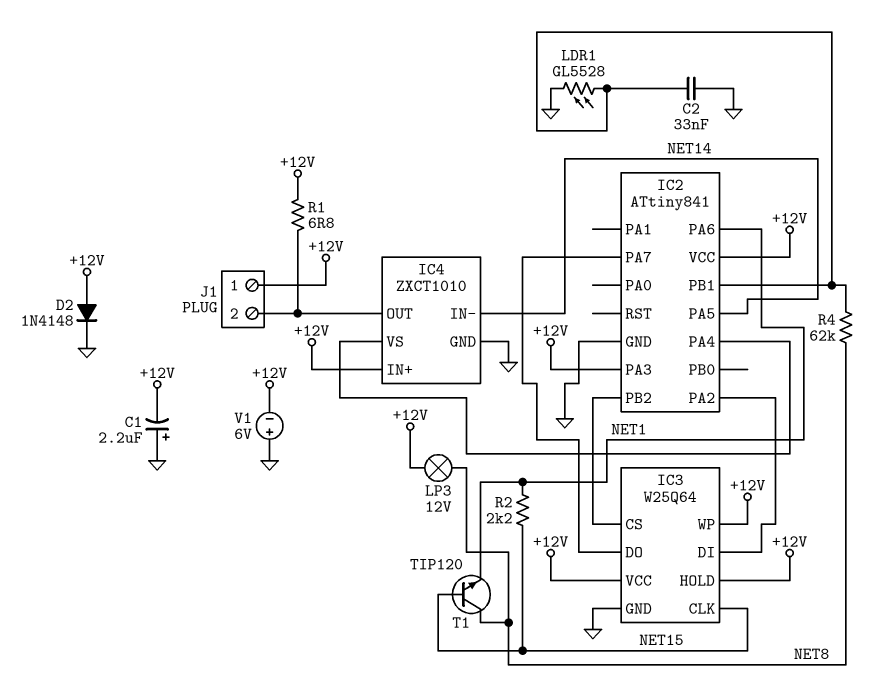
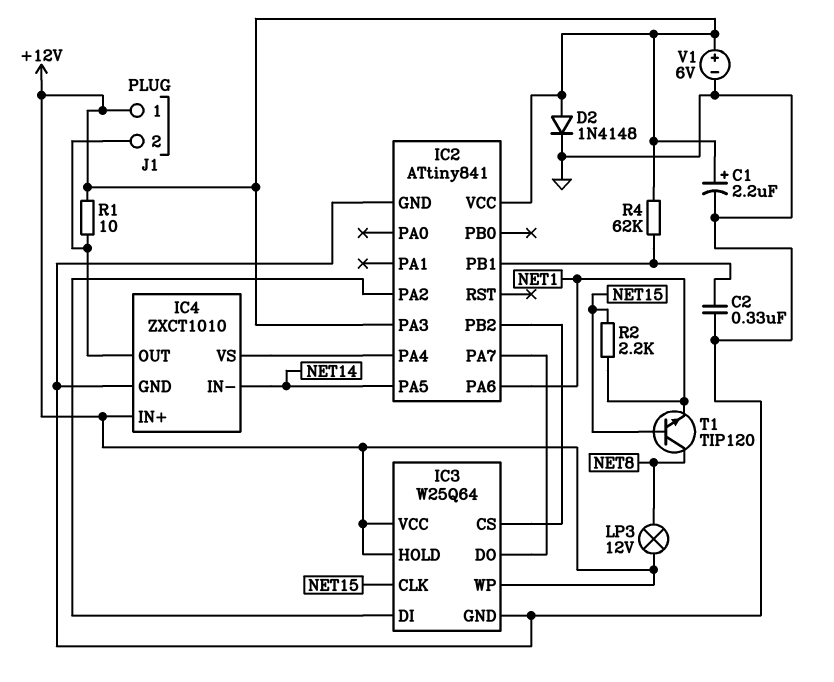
C1: 2.2uF (plus GND, minus +12V) -> 2.2uF (plus +12V, minus GND)
C2: 33nF (GND, IC2/PB1) -> 330nF (GND, IC2/PB1)
LDR1: GL5528 (GND, IC2/PB1) -> none
R1: 6.8 (+12V, IC4/OUT) -> 10 (+12V, IC4/OUT)
R4: 62k (IC2/PB1, NET8) -> 62k (+12V, IC2/PB1)
V1: 6V (plus GND, minus +12V) -> 6V (plus +12V, minus GND)

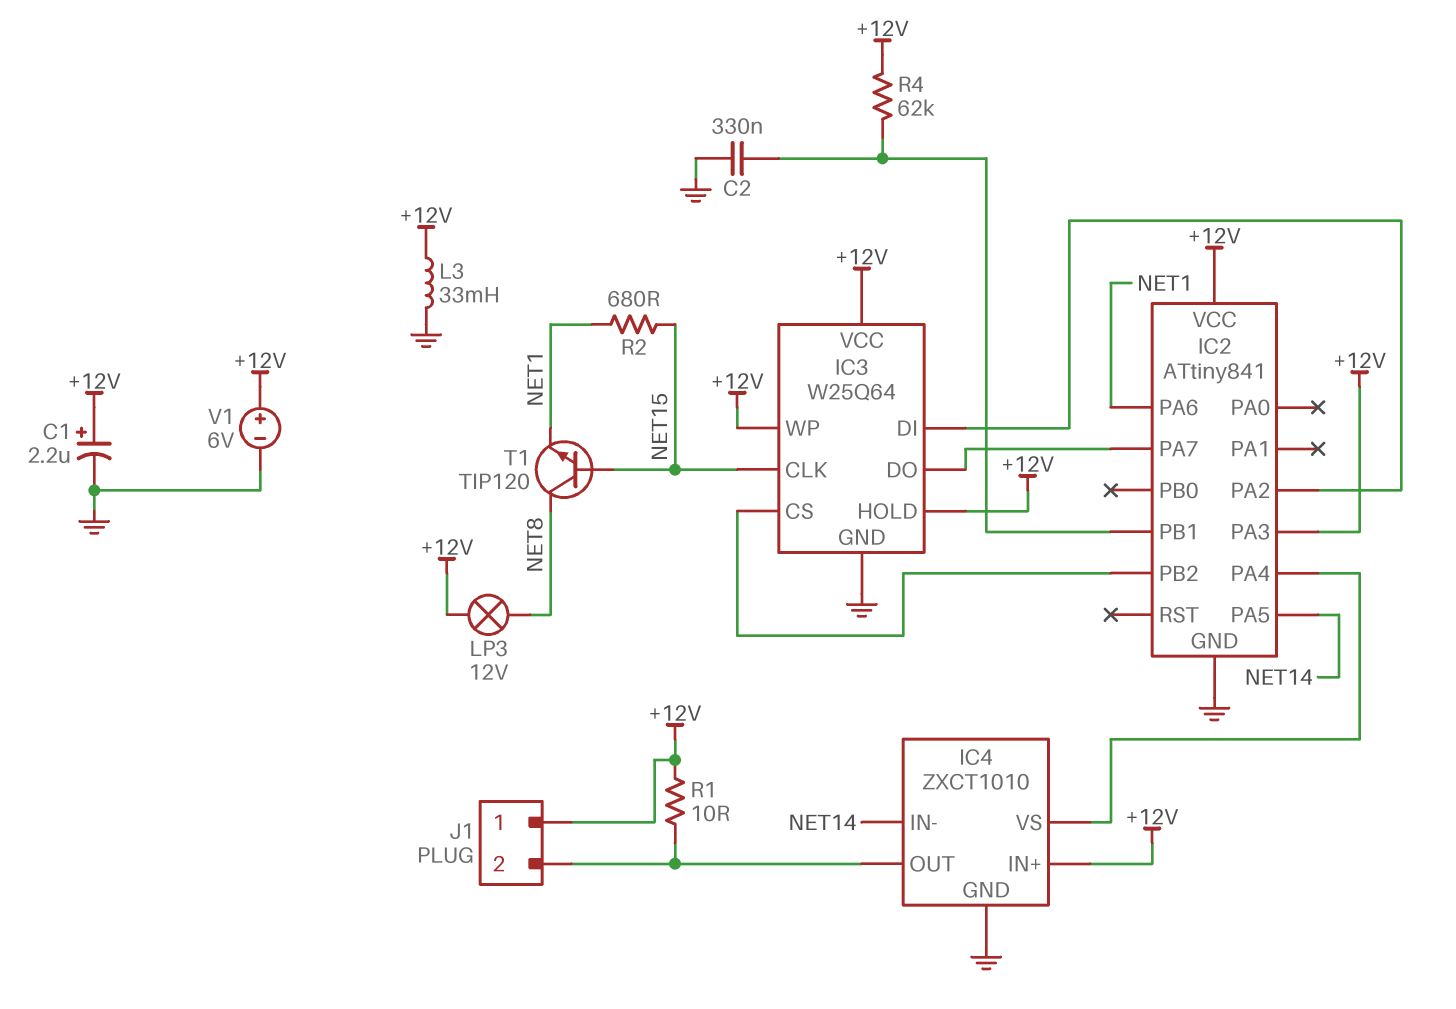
D2: diode 1N4148 (A +12V, K GND) -> none
L3: none -> 33mH (+12V, GND)
R2: 2.2k (NET1, NET15) -> 680 (NET1, NET15)

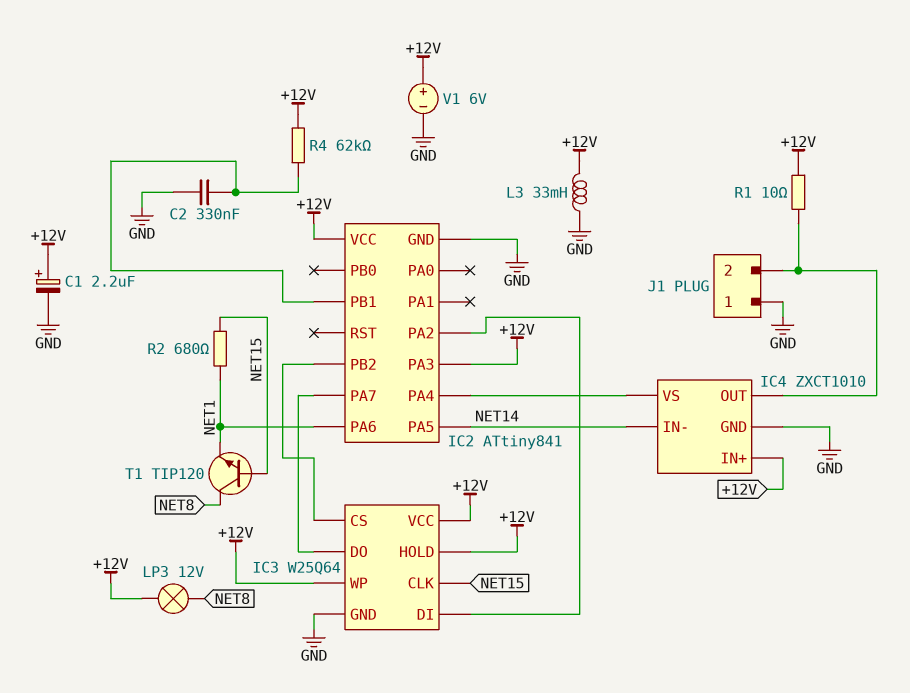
J1 pin 1: +12V -> GND

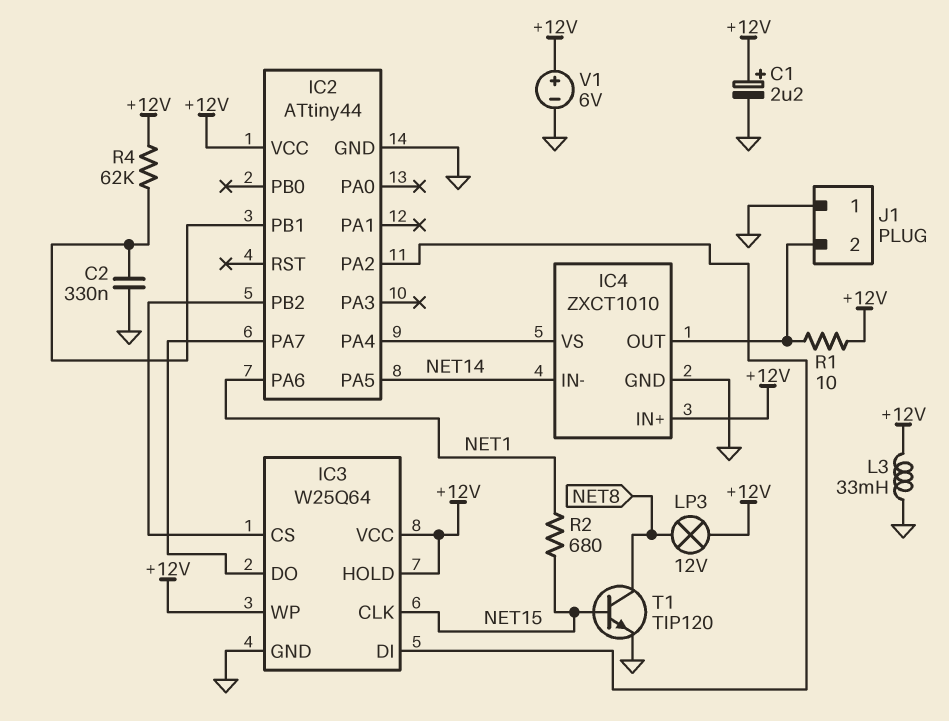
IC2: ATtiny841 -> ATtiny44
IC2 pin PA3: +12V -> none
T1: NPN TIP120 (B NET15, C NET8, E NET1) -> NPN TIP120 (B NET15, C NET8, E GND)

